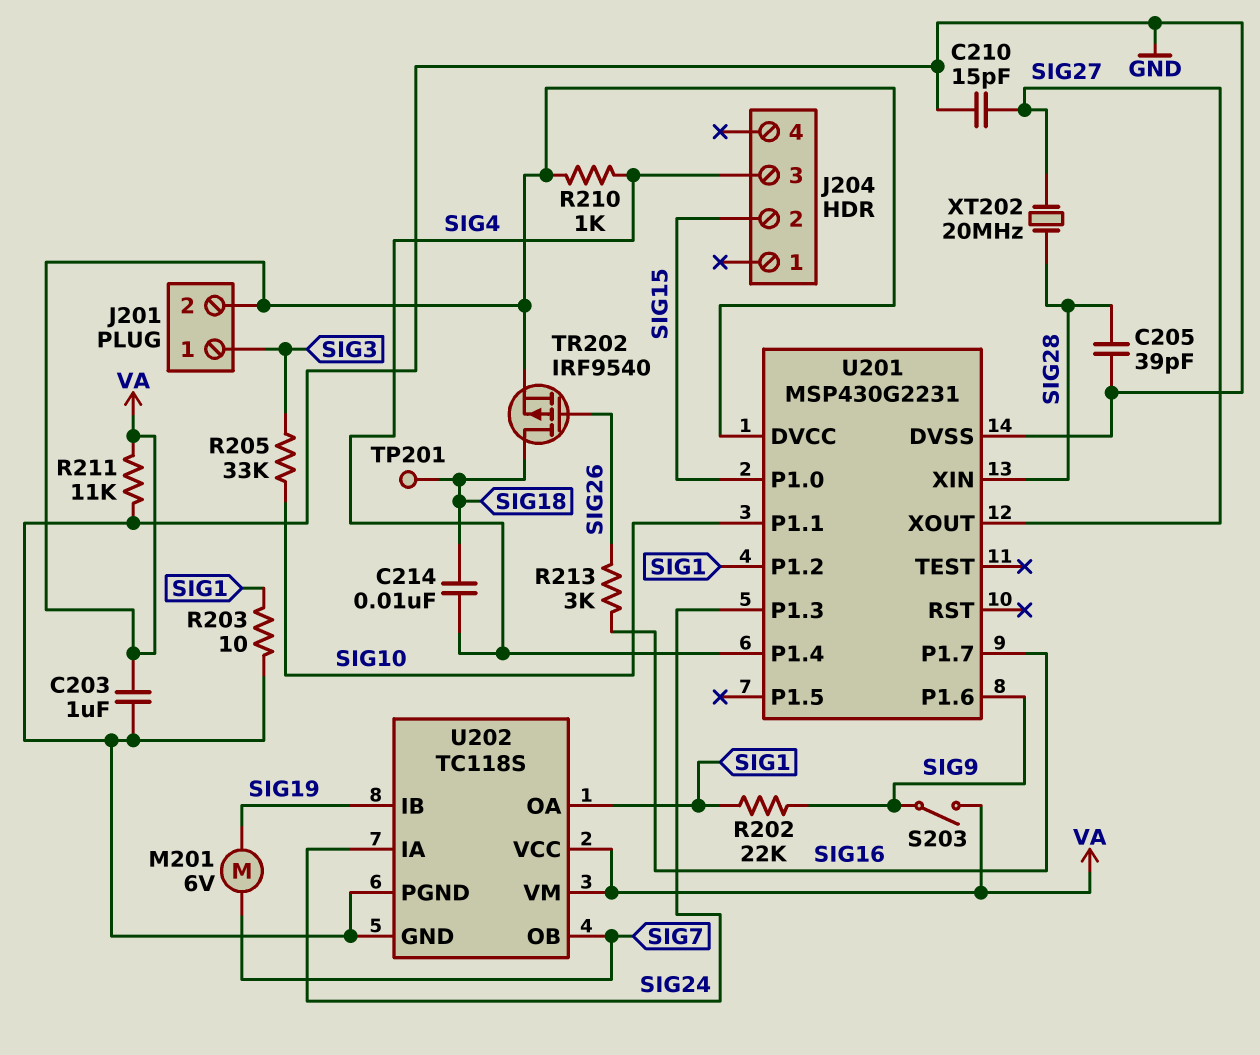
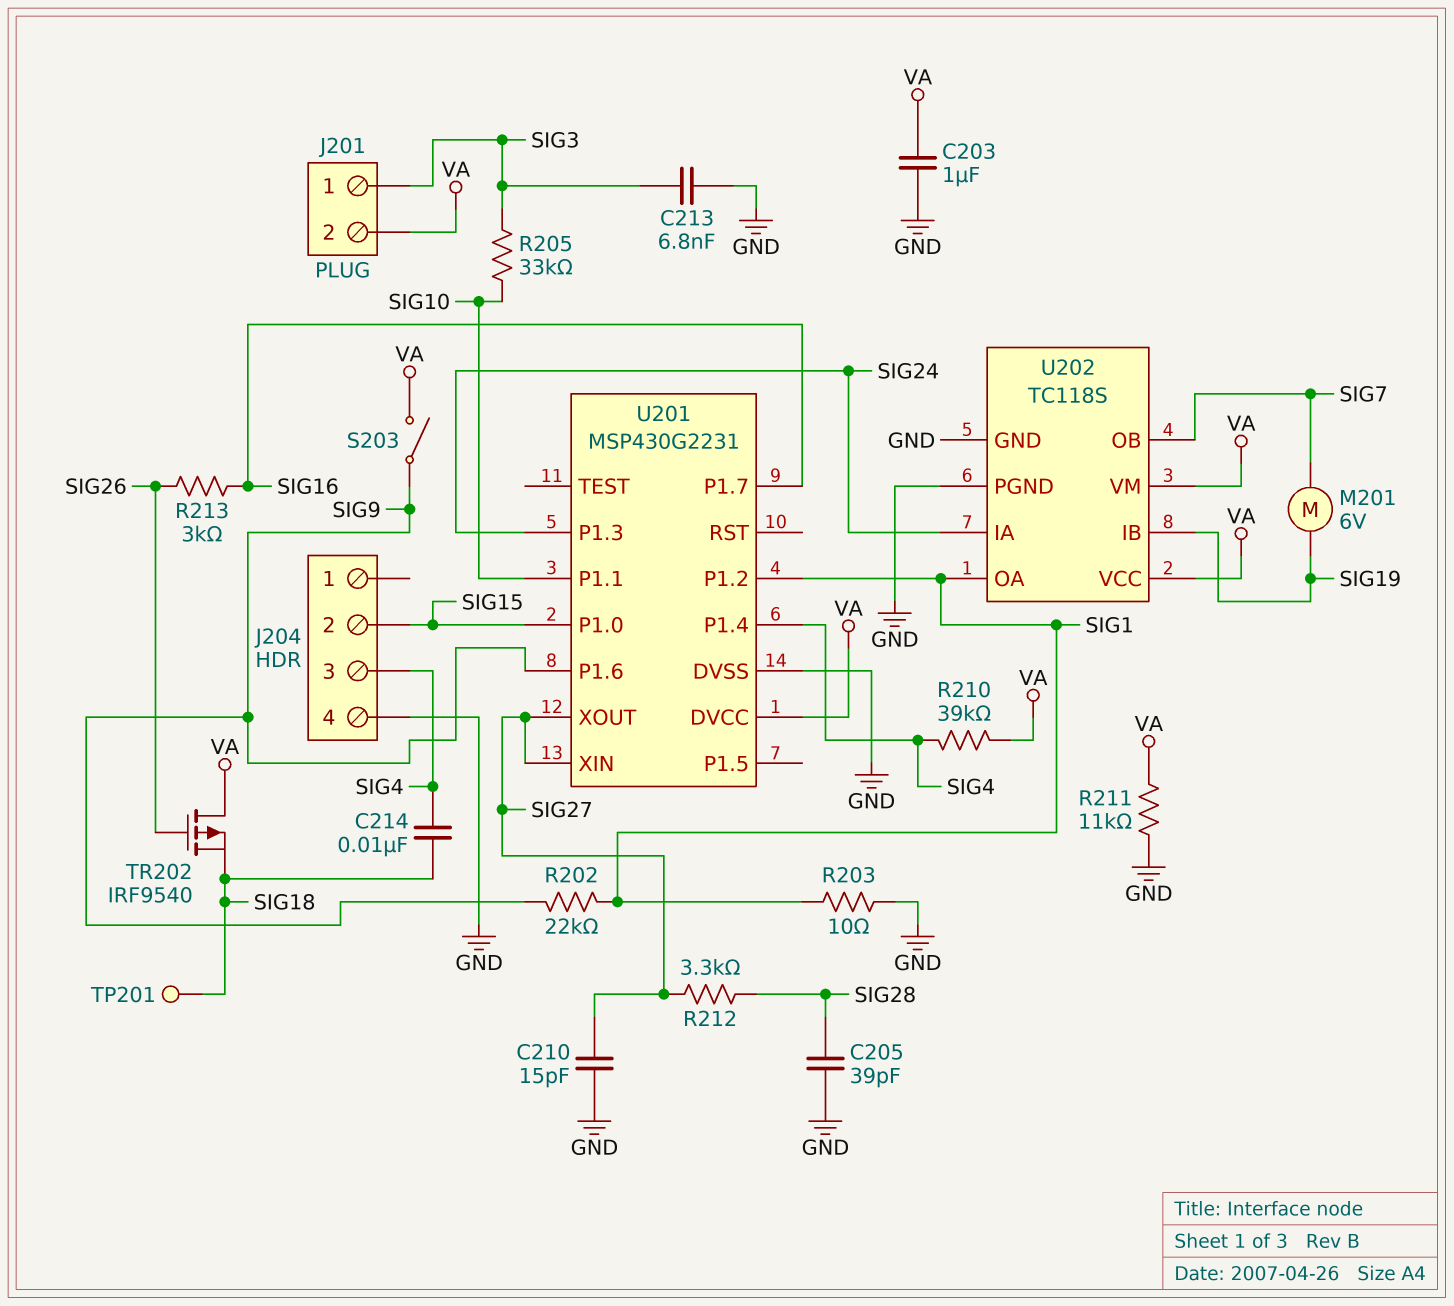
C213: none -> 6.8nF (GND, SIG3)
J204 pin 4: none -> GND
R210: 1k (SIG4, VA) -> 39k (SIG4, VA)
R212: none -> 3.3k (SIG27, SIG28)
TR202: PMOS IRF9540 (G SIG26, D SIG18, S VA) -> PMOS IRF9540 (G SIG26, D VA, S SIG18)
U201 pin XIN: SIG28 -> SIG27
XT202: 20MHz (SIG27, SIG28) -> none

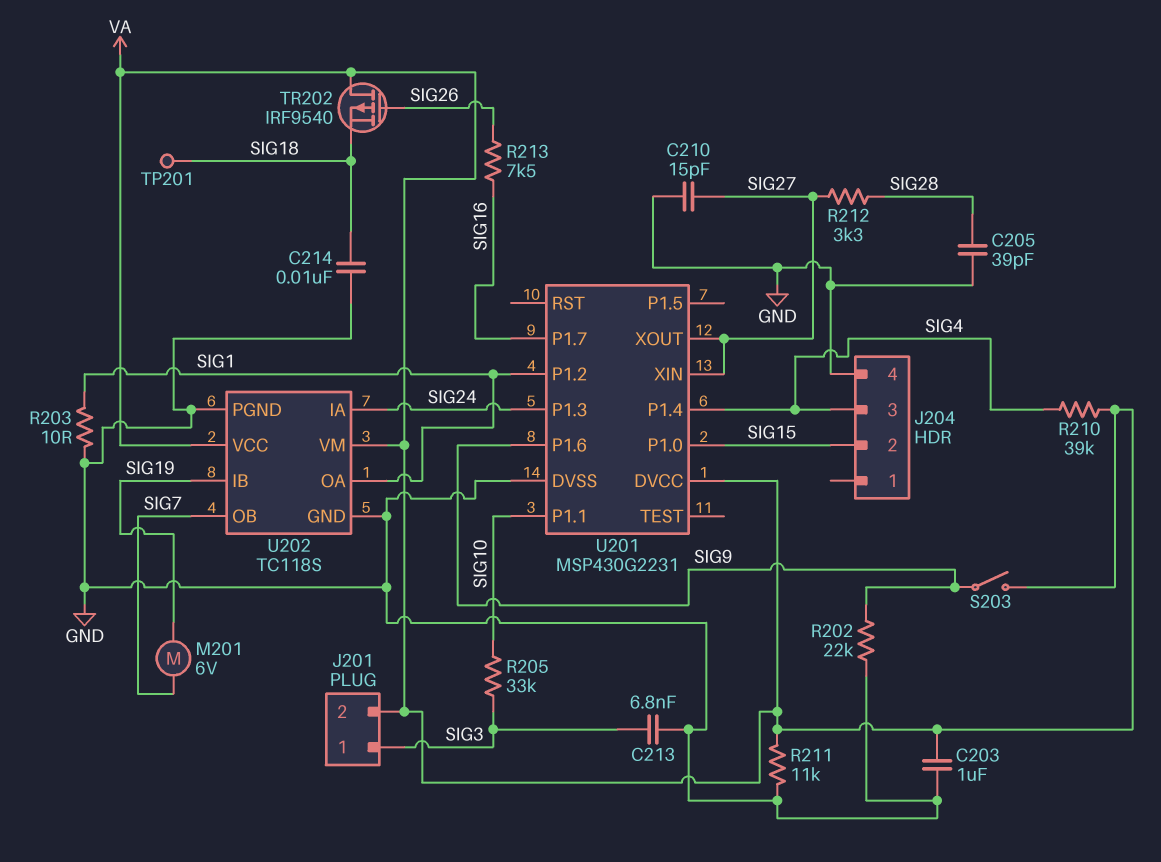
C214: 10nF (SIG4, SIG18) -> 10nF (GND, SIG18)
R202: 22k (SIG1, SIG9) -> 22k (GND, SIG9)
R213: 3k (SIG16, SIG26) -> 7.5k (SIG16, SIG26)

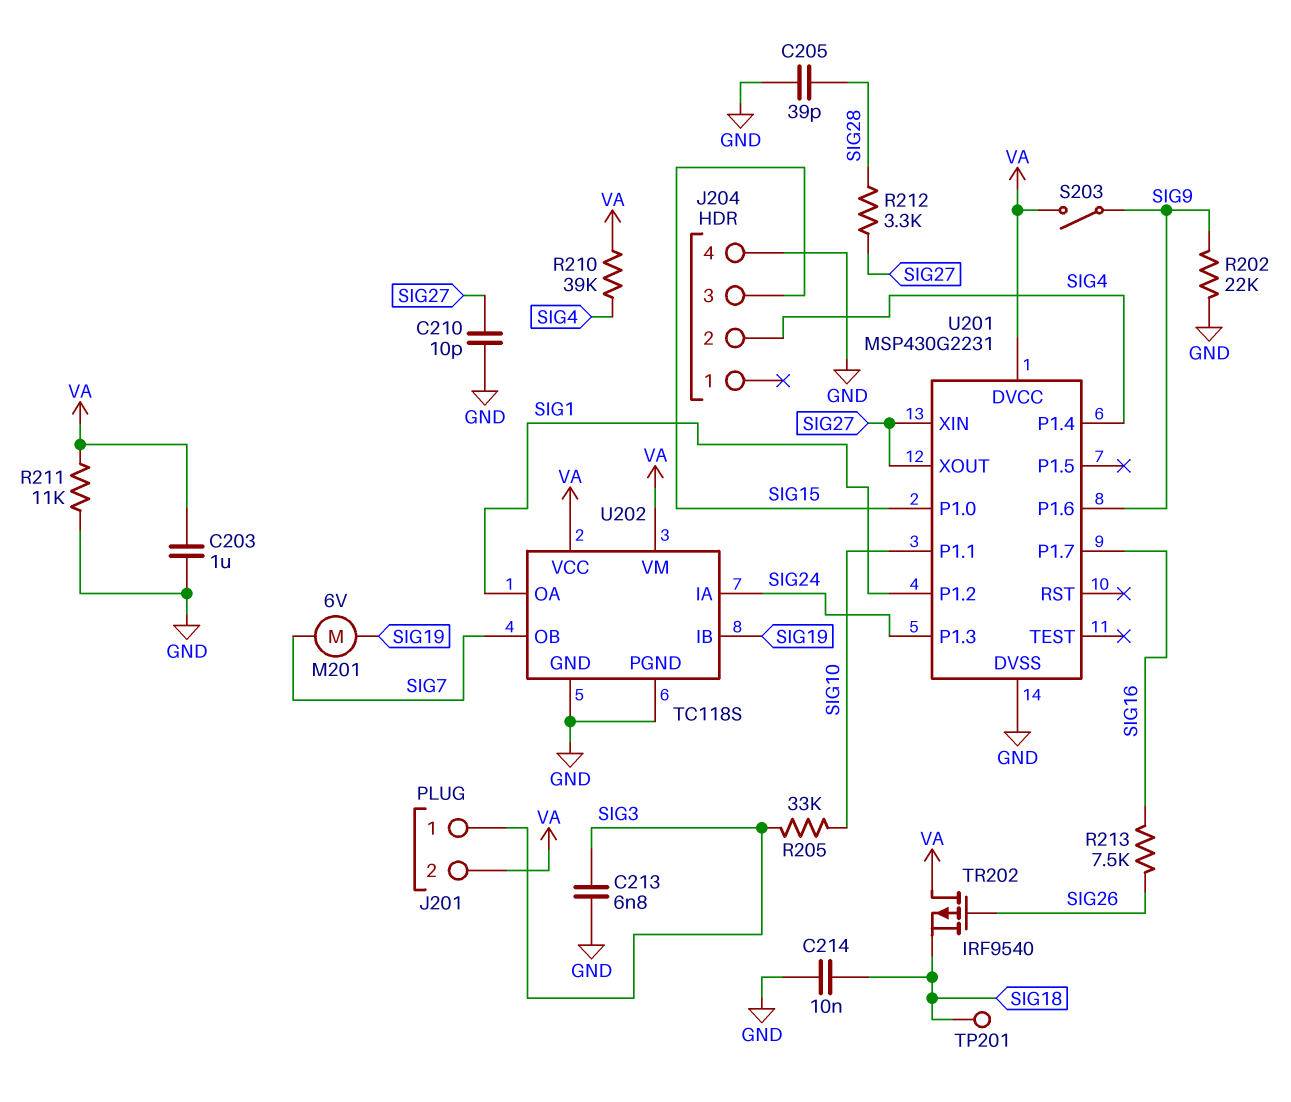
C210: 15pF (GND, SIG27) -> 10pF (GND, SIG27)
J204 pin 2: SIG15 -> SIG4
J204 pin 3: SIG4 -> SIG15
R203: 10 (GND, SIG1) -> none

